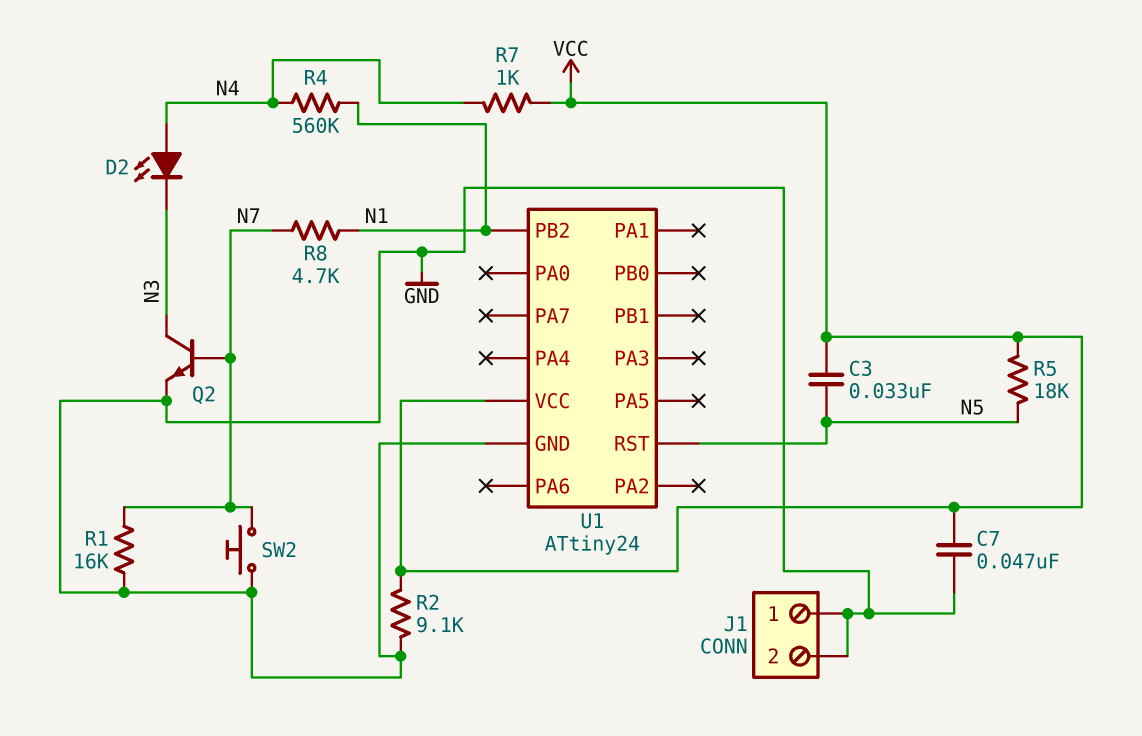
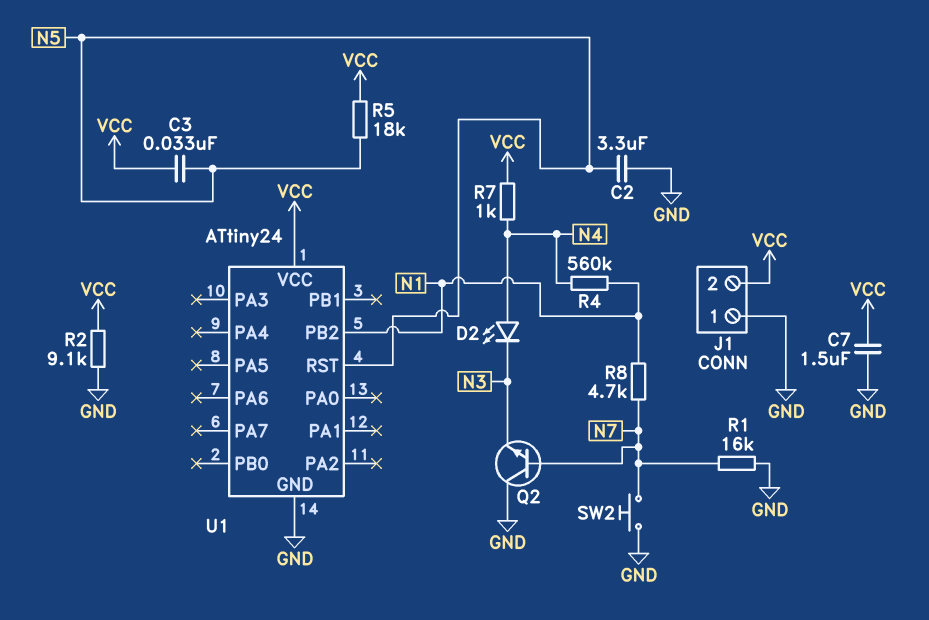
C2: none -> 3.3uF (GND, N5)
C7: 47nF (GND, VCC) -> 1.5uF (GND, VCC)
J1 pin 2: GND -> VCC
Q2: NPN (B N7, C N3, E GND) -> NPN (B N7, C GND, E N3)

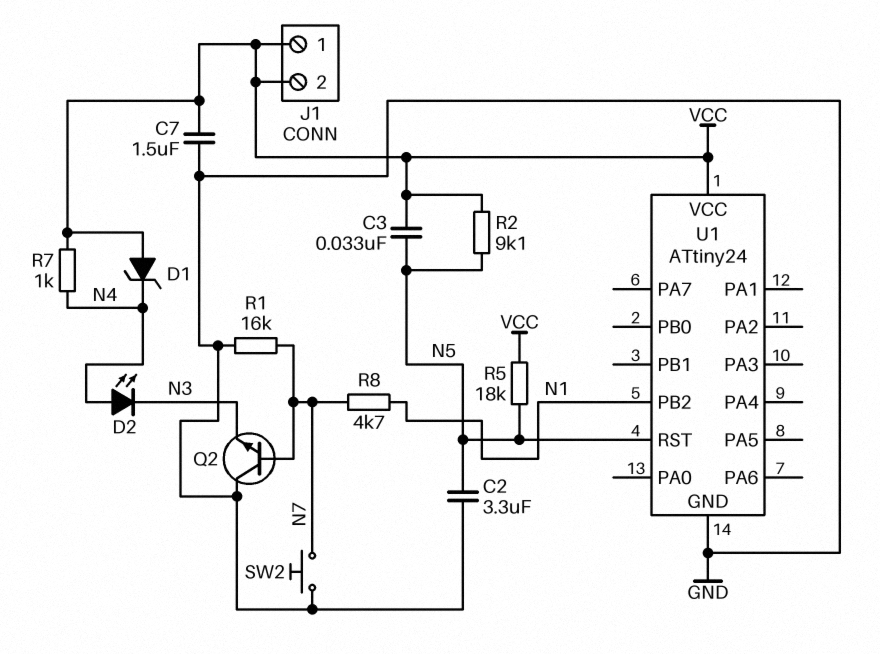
D1: none -> zener (A VCC, K N4)
J1 pin 1: GND -> VCC
R2: 9.1k (GND, VCC) -> 9.1k (N5, VCC)
R4: 560k (N1, N4) -> none

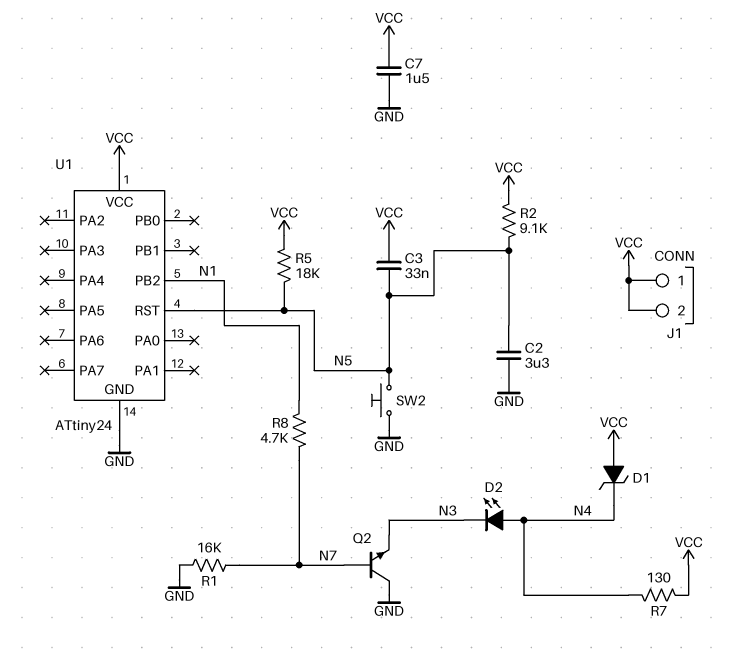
R7: 1k (N4, VCC) -> 130 (N4, VCC)
SW2: button (GND, N7) -> button (GND, N5)

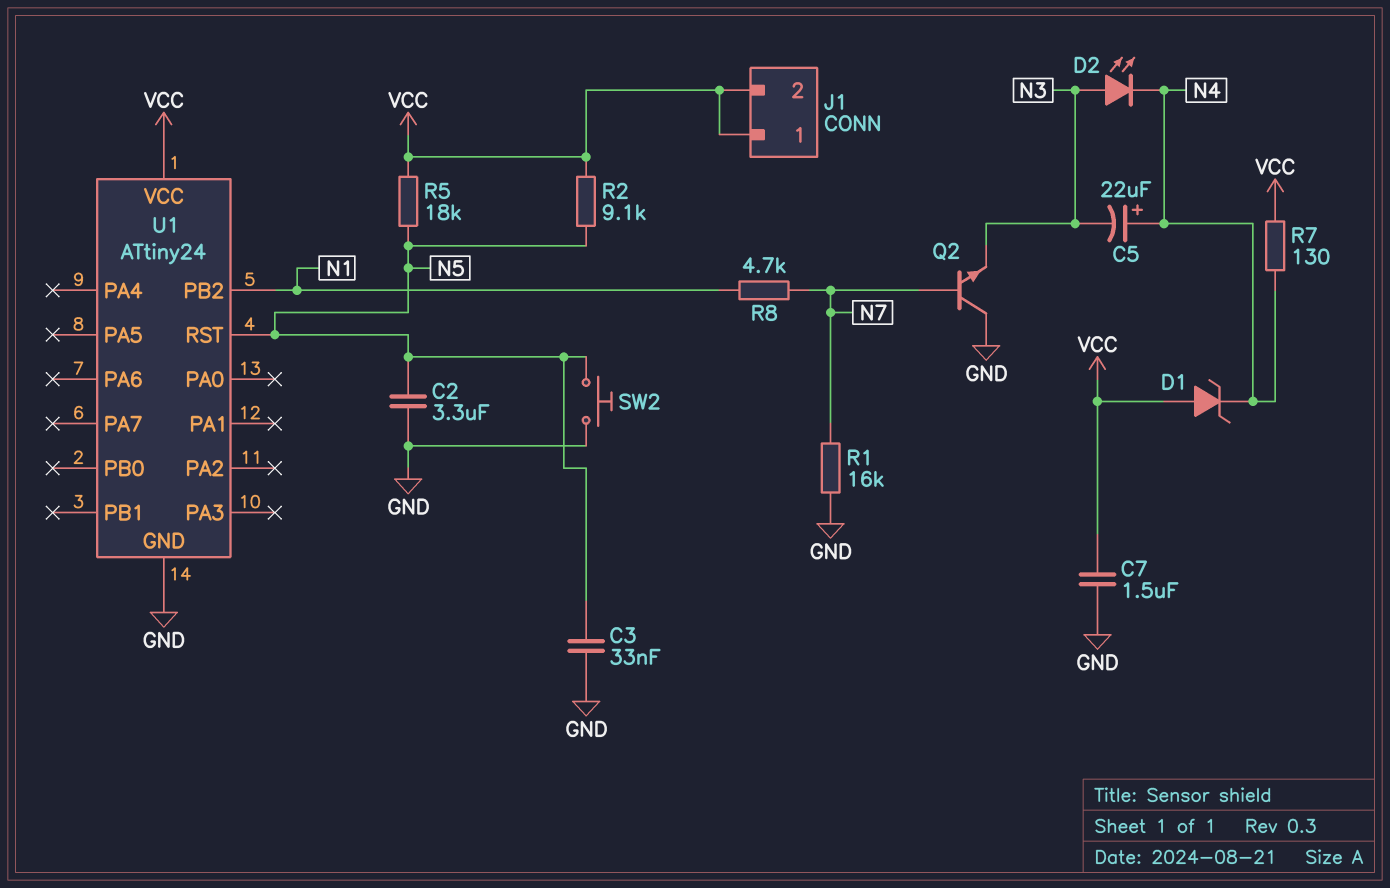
C3: 33nF (N5, VCC) -> 33nF (GND, N5)
C5: none -> 22uF (plus N4, minus N3)
D2: LED (A N4, K N3) -> LED (A N3, K N4)

